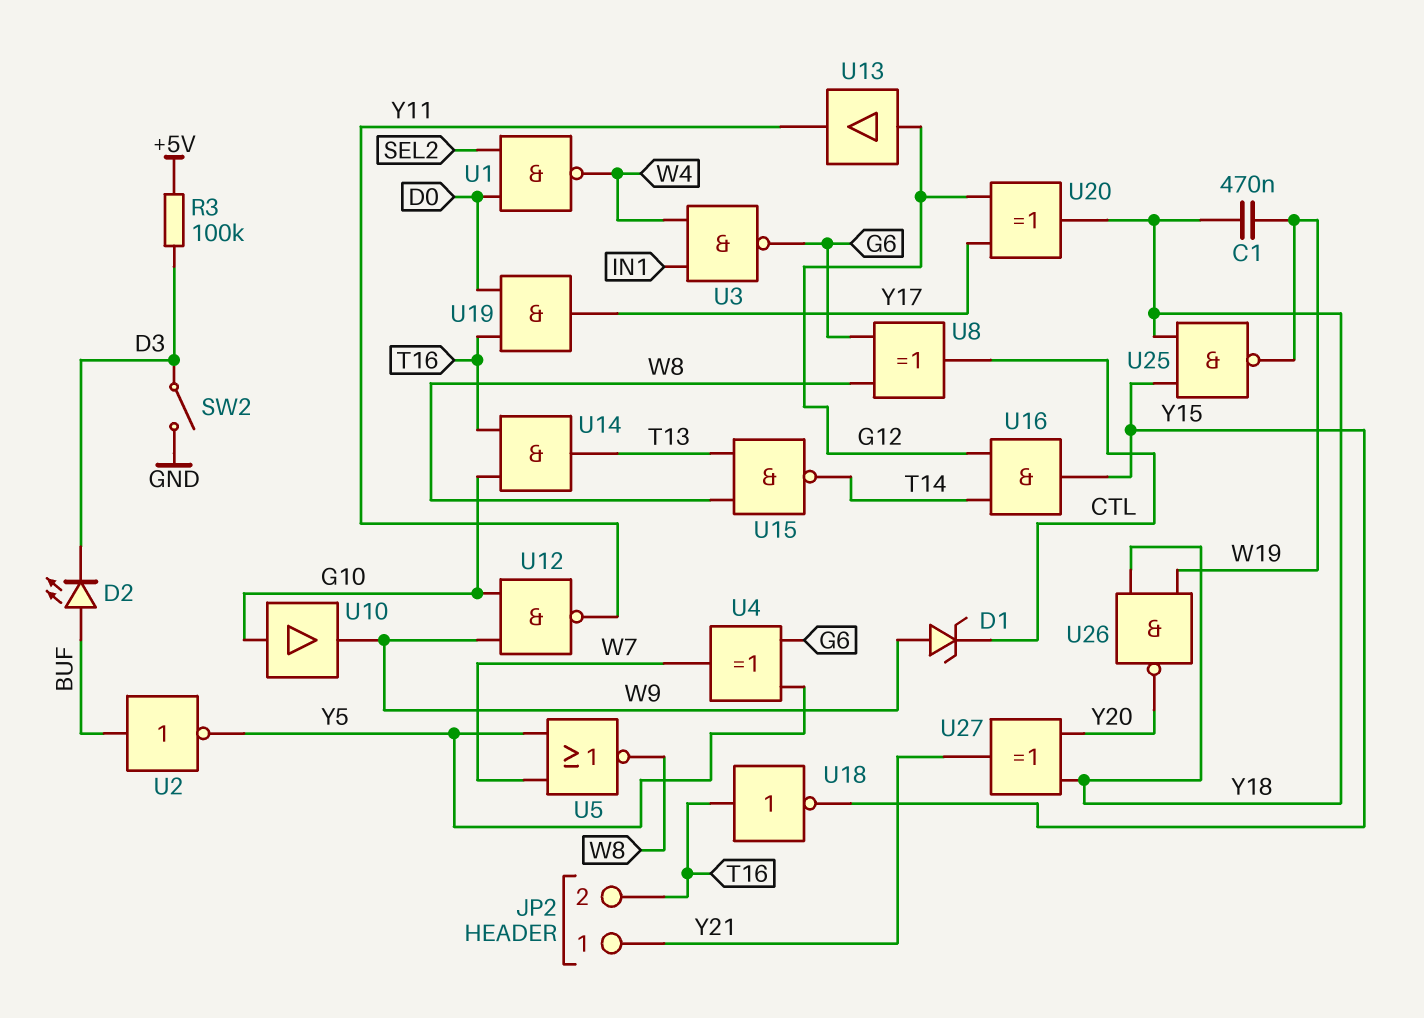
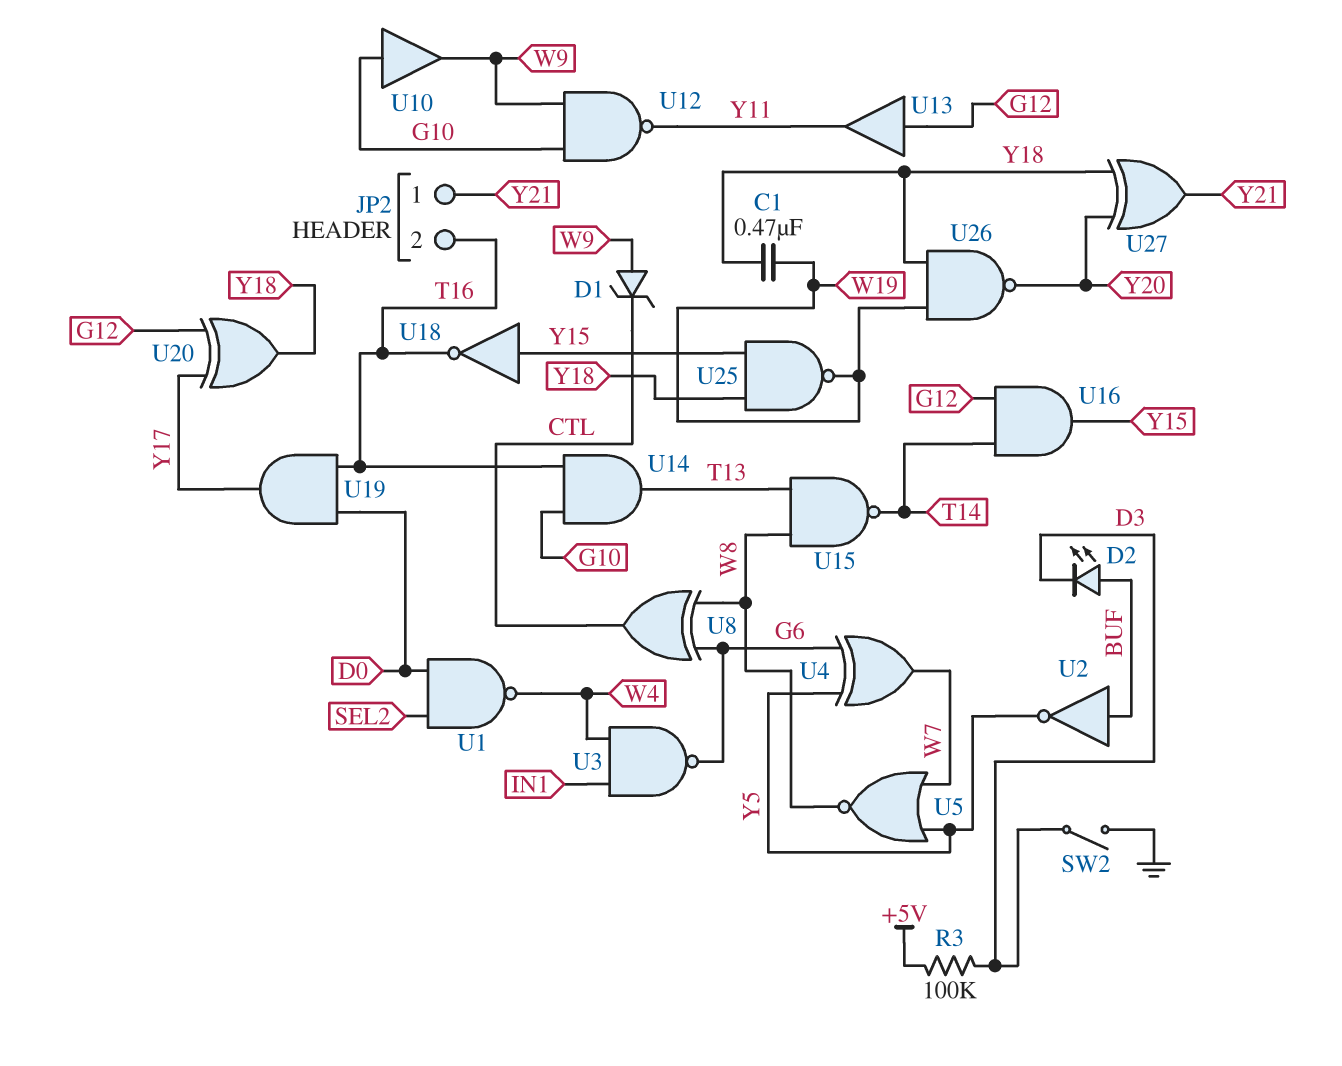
U18: NOT (in T16, out Y15) -> NOT (in Y15, out T16)

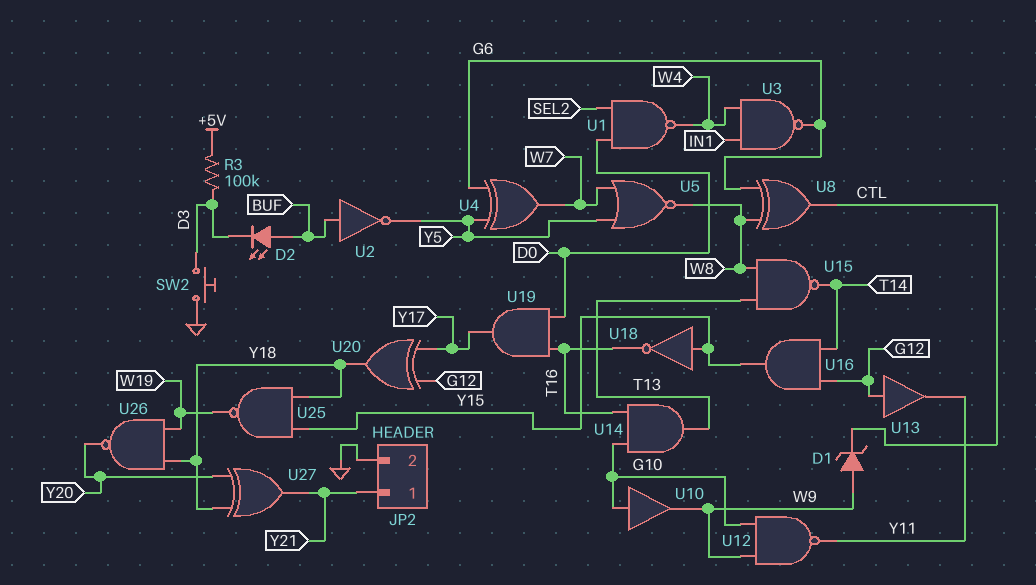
C1: 470nF (W19, Y18) -> none
JP2 pin 2: T16 -> GND
SW2: switch (D3, GND) -> button (D3, GND)

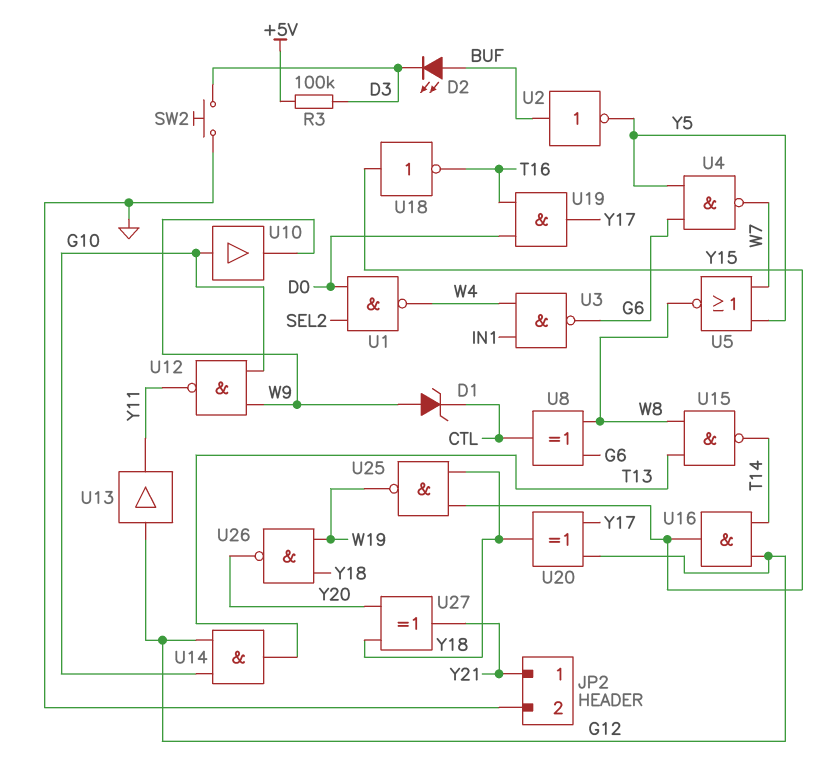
U4: XOR (in G6, in Y5, out W7) -> NAND (in G6, in Y5, out W7)
U14: AND (in G10, in T16, out T13) -> AND (in G10, in G12, out T13)

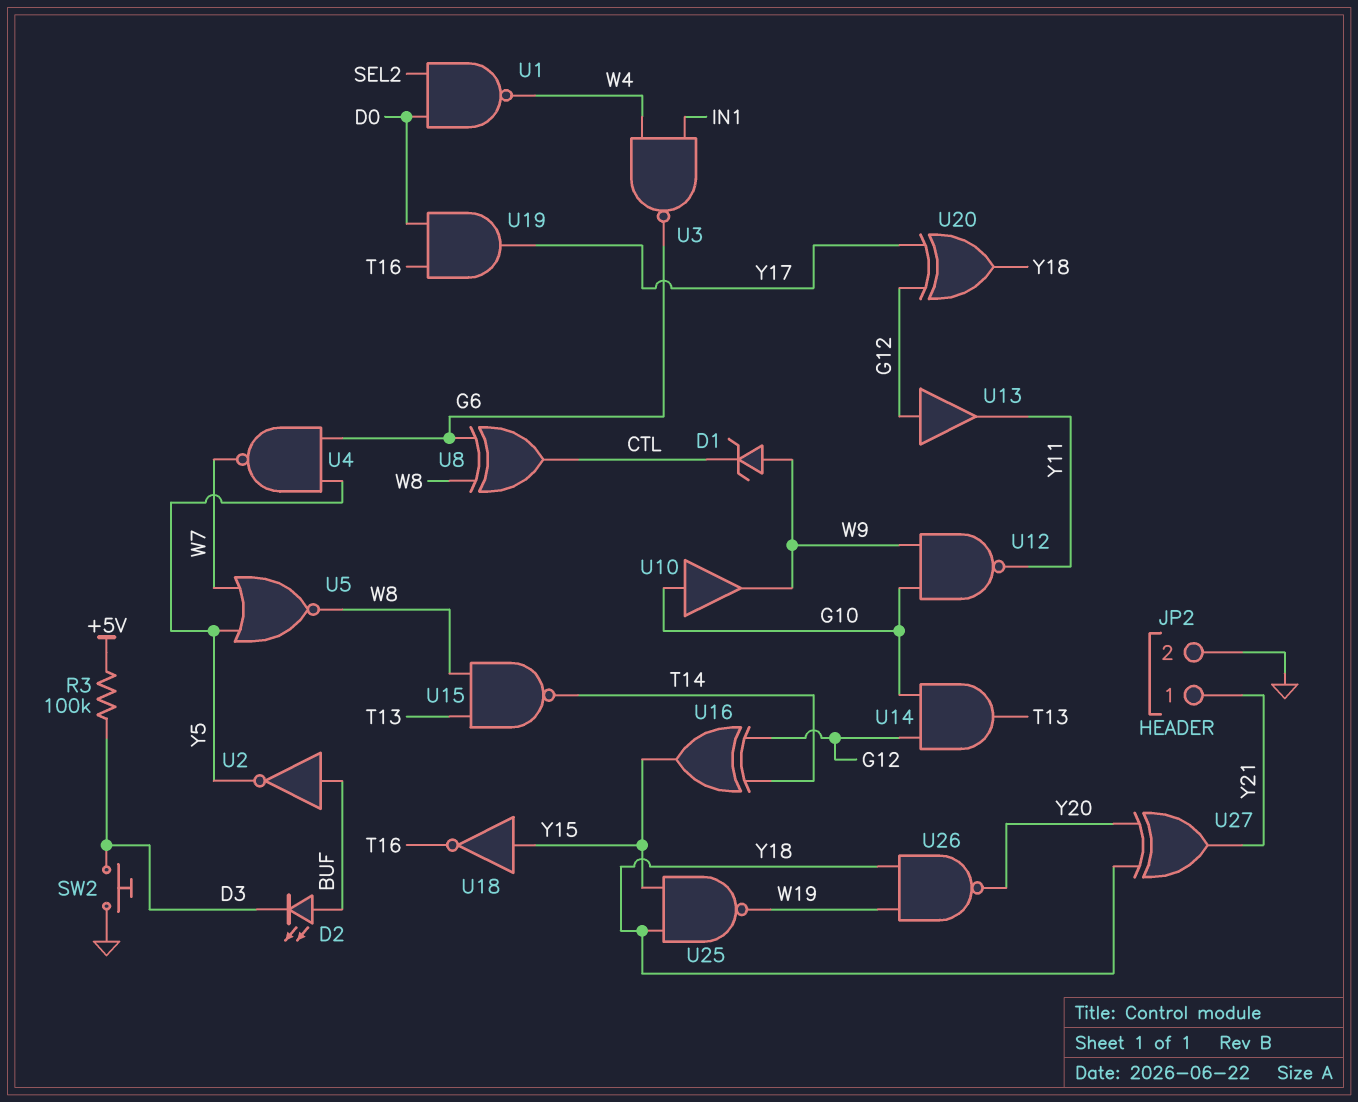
U16: AND (in G12, in T14, out Y15) -> XOR (in G12, in T14, out Y15)

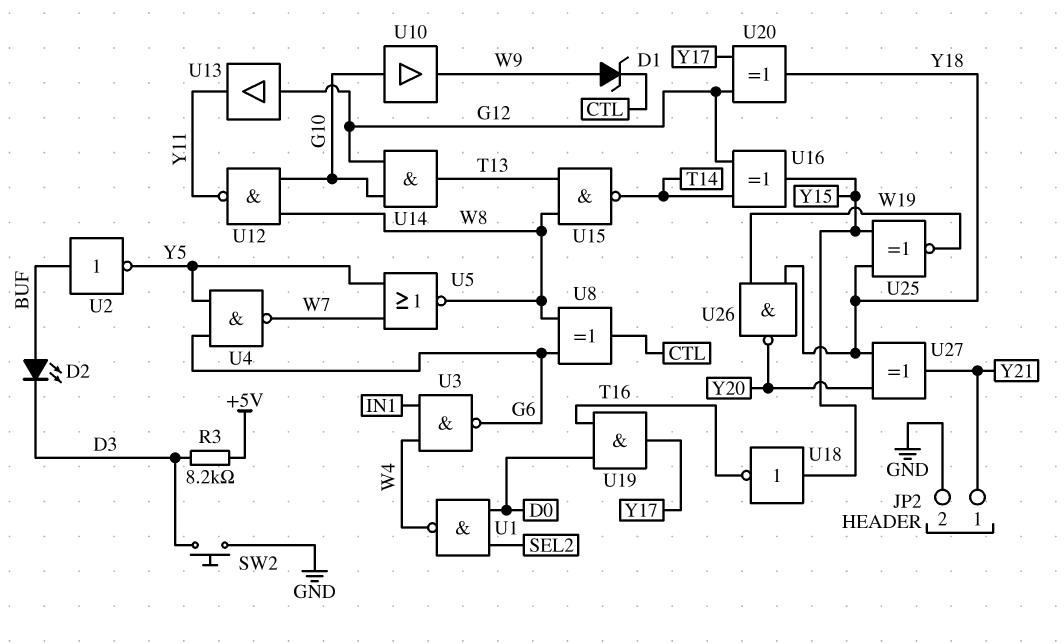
R3: 100k (+5V, D3) -> 8.2k (+5V, D3)
U12: NAND (in G10, in W9, out Y11) -> NAND (in G10, in W8, out Y11)
U25: NAND (in Y15, in Y18, out W19) -> XNOR (in Y15, in Y18, out W19)

